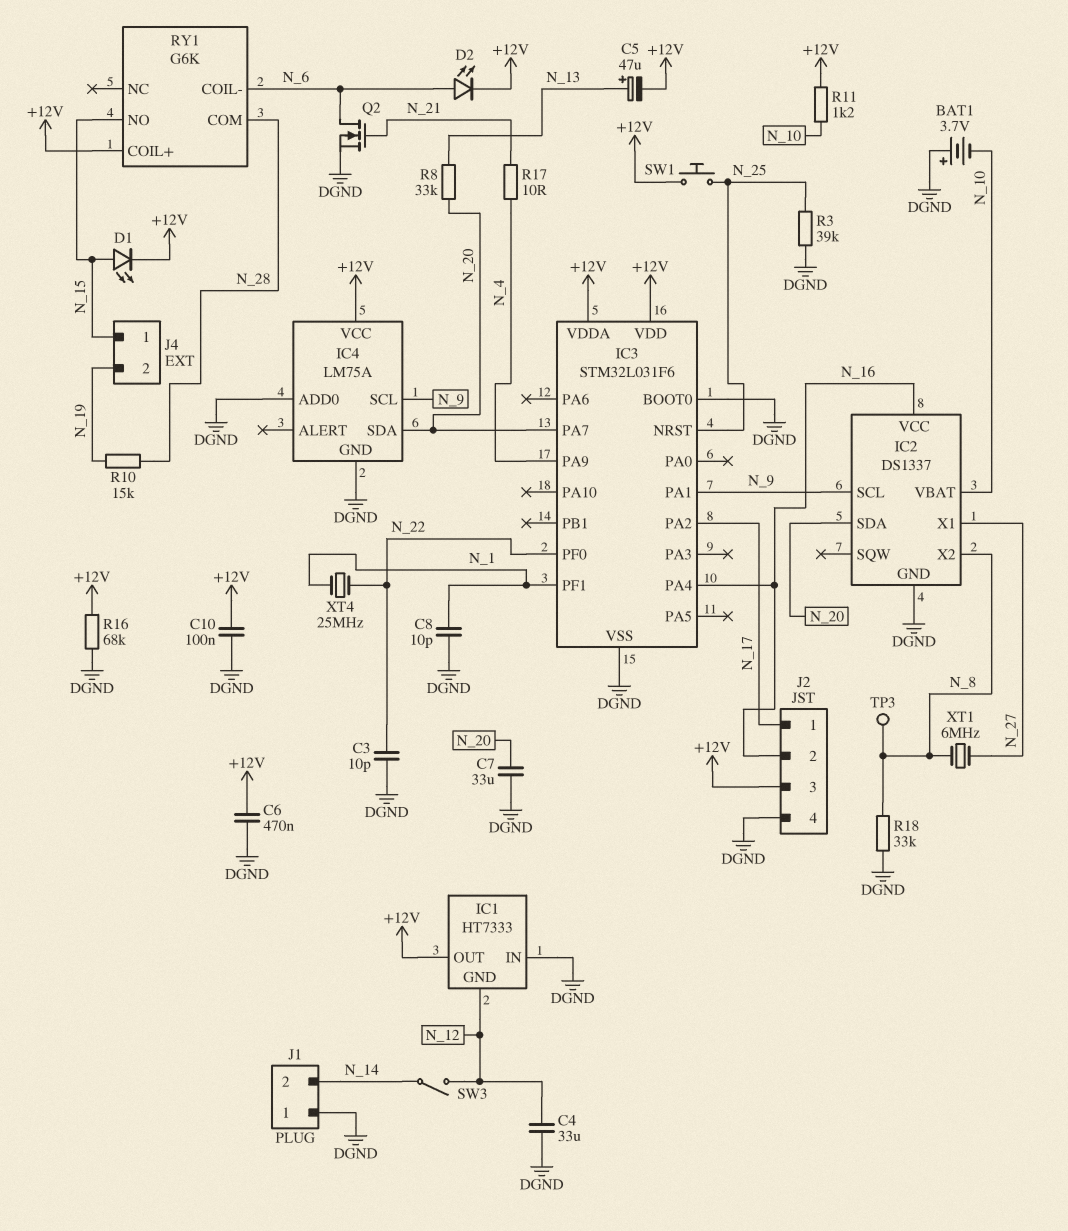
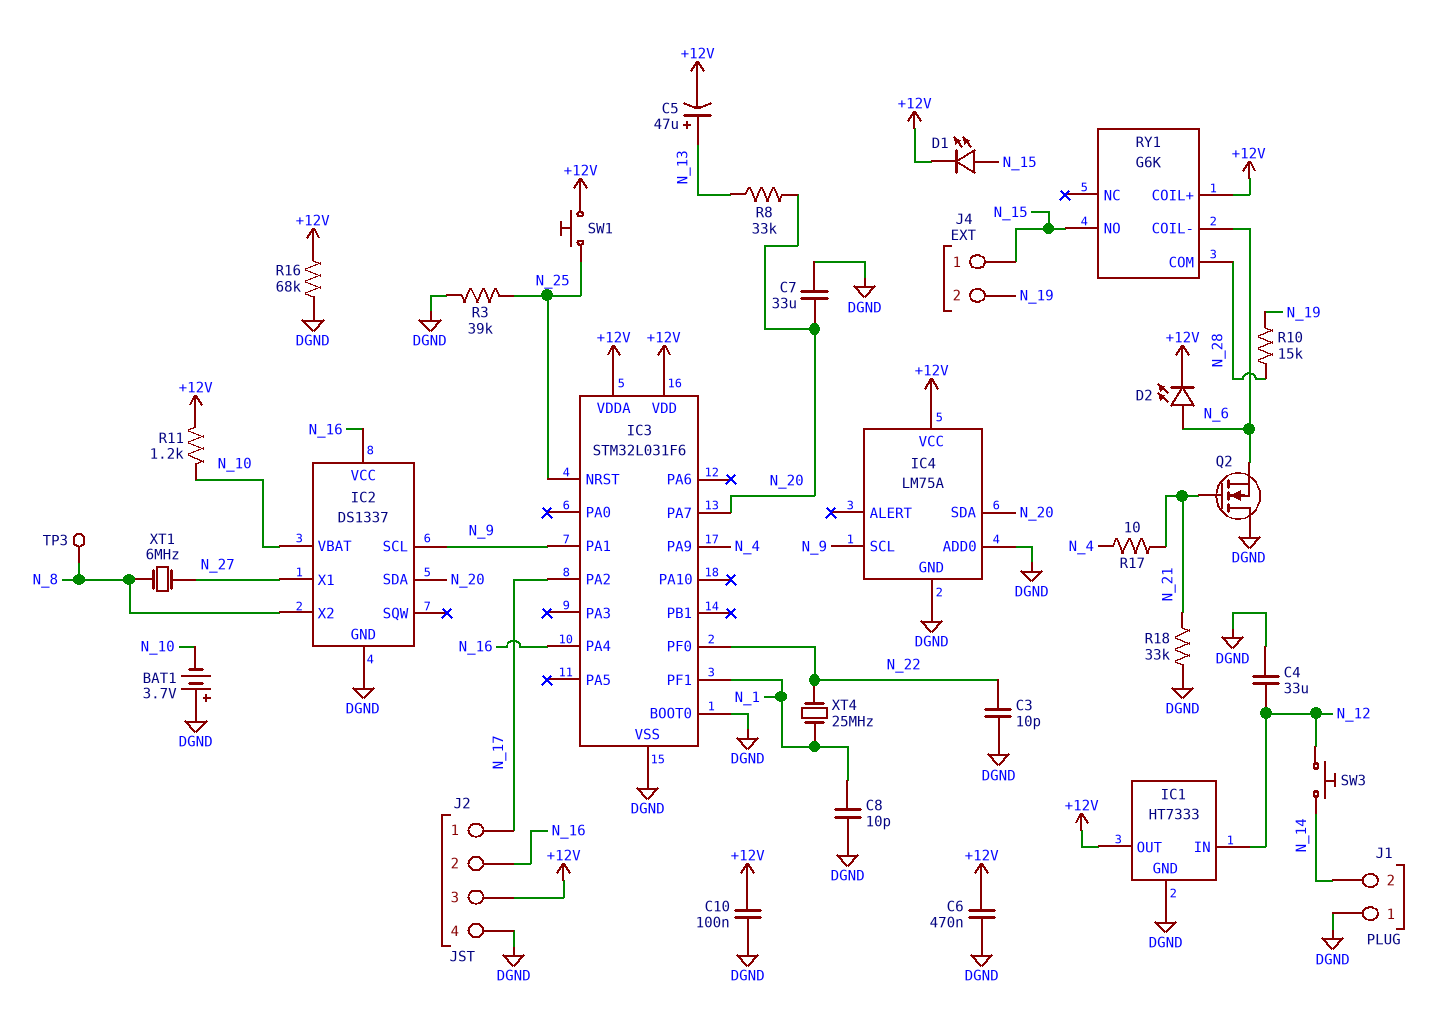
IC1 pin GND: N_12 -> DGND
IC1 pin IN: DGND -> N_12
Q2: NMOS (G N_21, D N_6, S DGND) -> NMOS (G N_21, D DGND, S N_6)
R18: 33k (DGND, N_8) -> 33k (DGND, N_21)
SW3: switch (N_12, N_14) -> button (N_12, N_14)

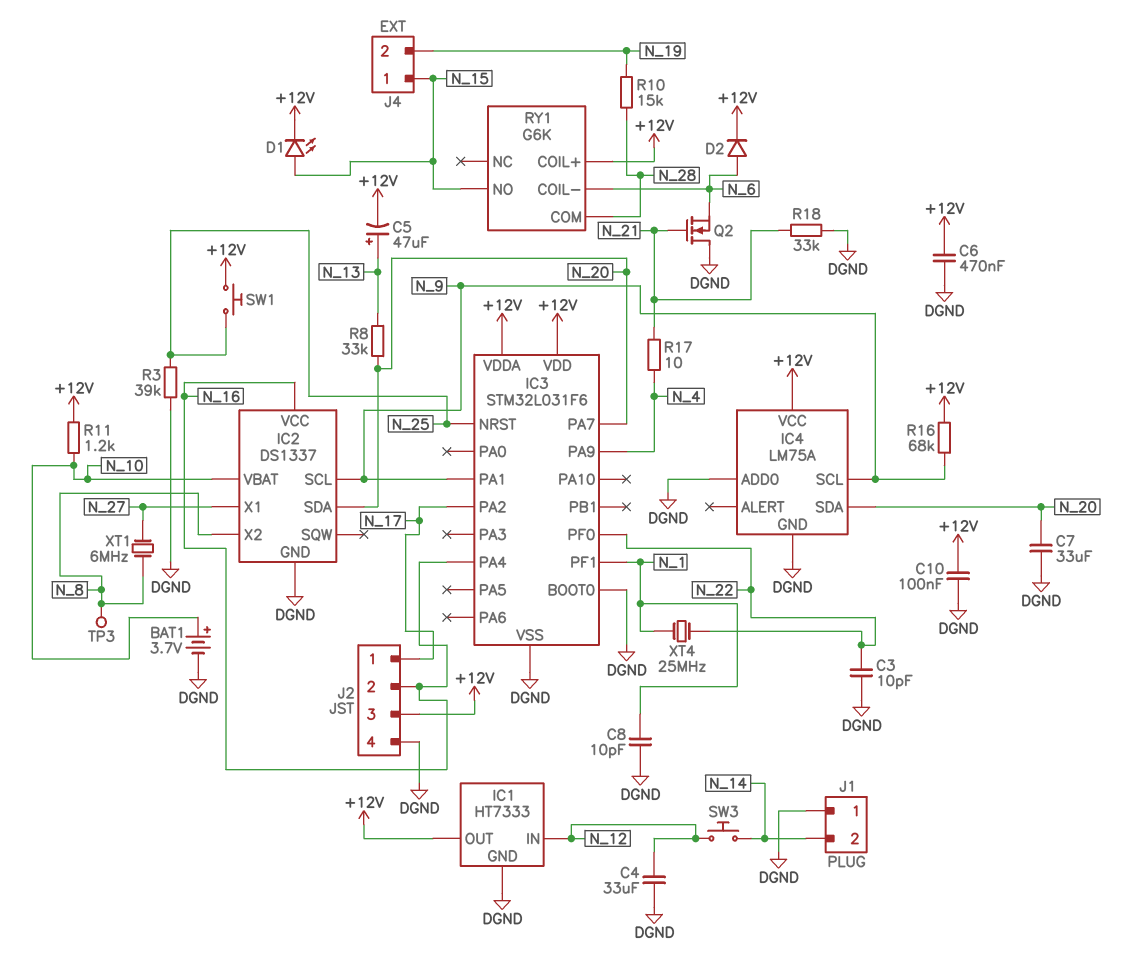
BAT1: 3.7V (plus DGND, minus N_10) -> 3.7V (plus N_10, minus DGND)
D2: LED (A N_6, K +12V) -> diode (A N_6, K +12V)
R16: 68k (+12V, DGND) -> 68k (+12V, N_9)

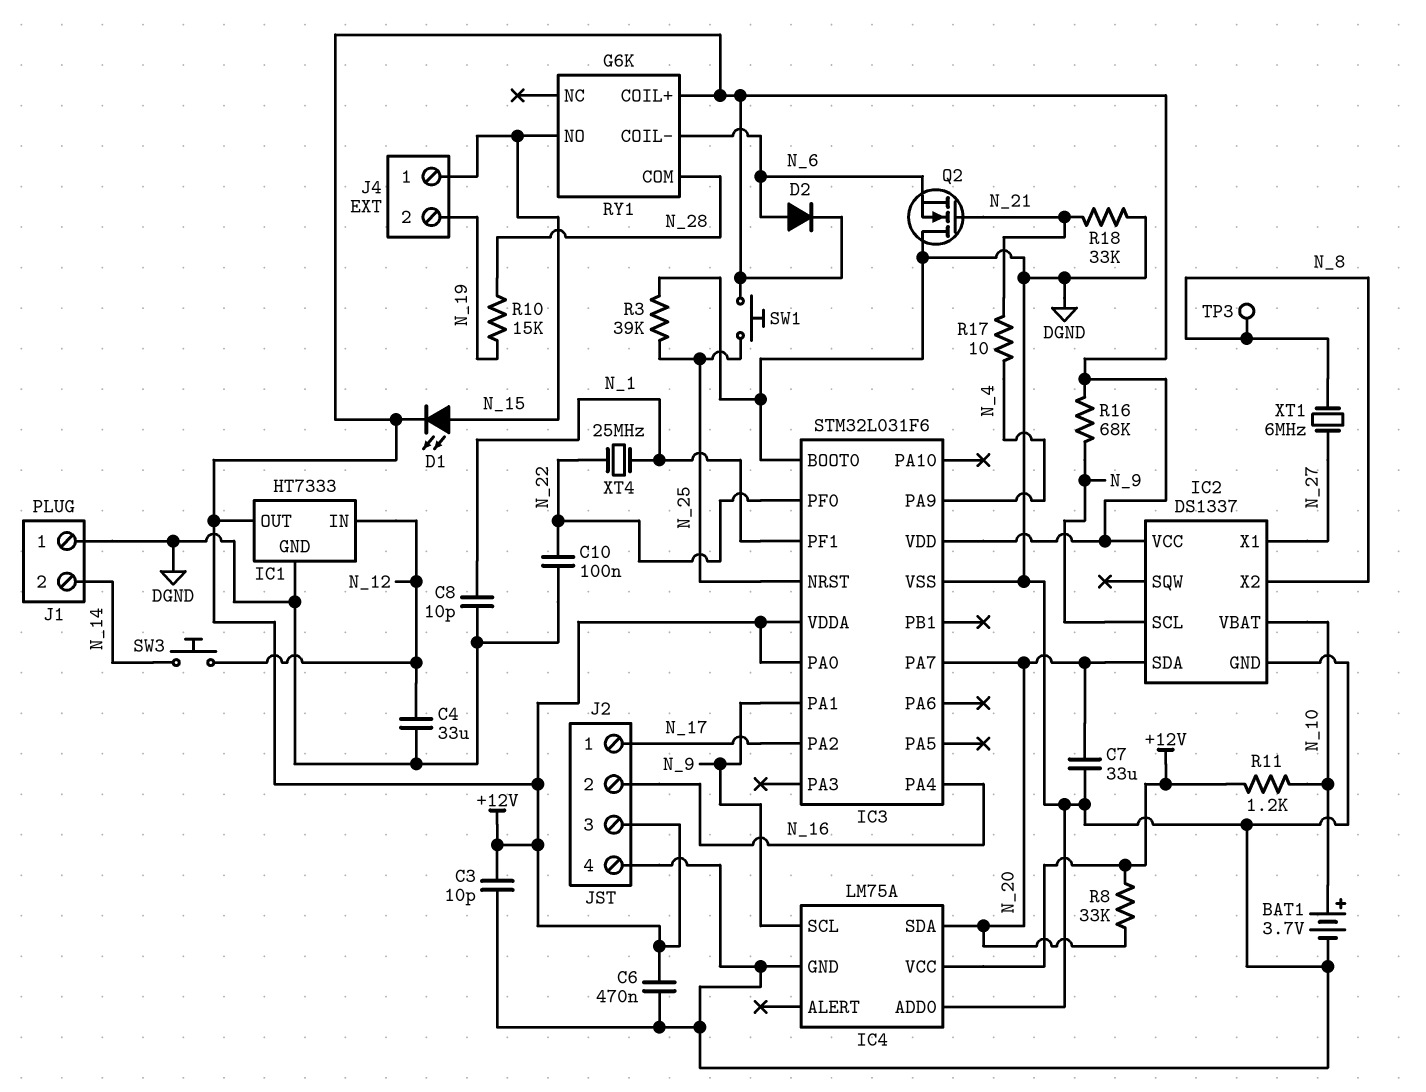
C3: 10pF (DGND, N_22) -> 10pF (+12V, DGND)
C5: 47uF (plus N_13, minus +12V) -> none
C10: 100nF (+12V, DGND) -> 100nF (DGND, N_22)
IC2 pin VCC: N_16 -> +12V
IC3 pin PA0: none -> +12V
R8: 33k (N_13, N_20) -> 33k (+12V, N_20)

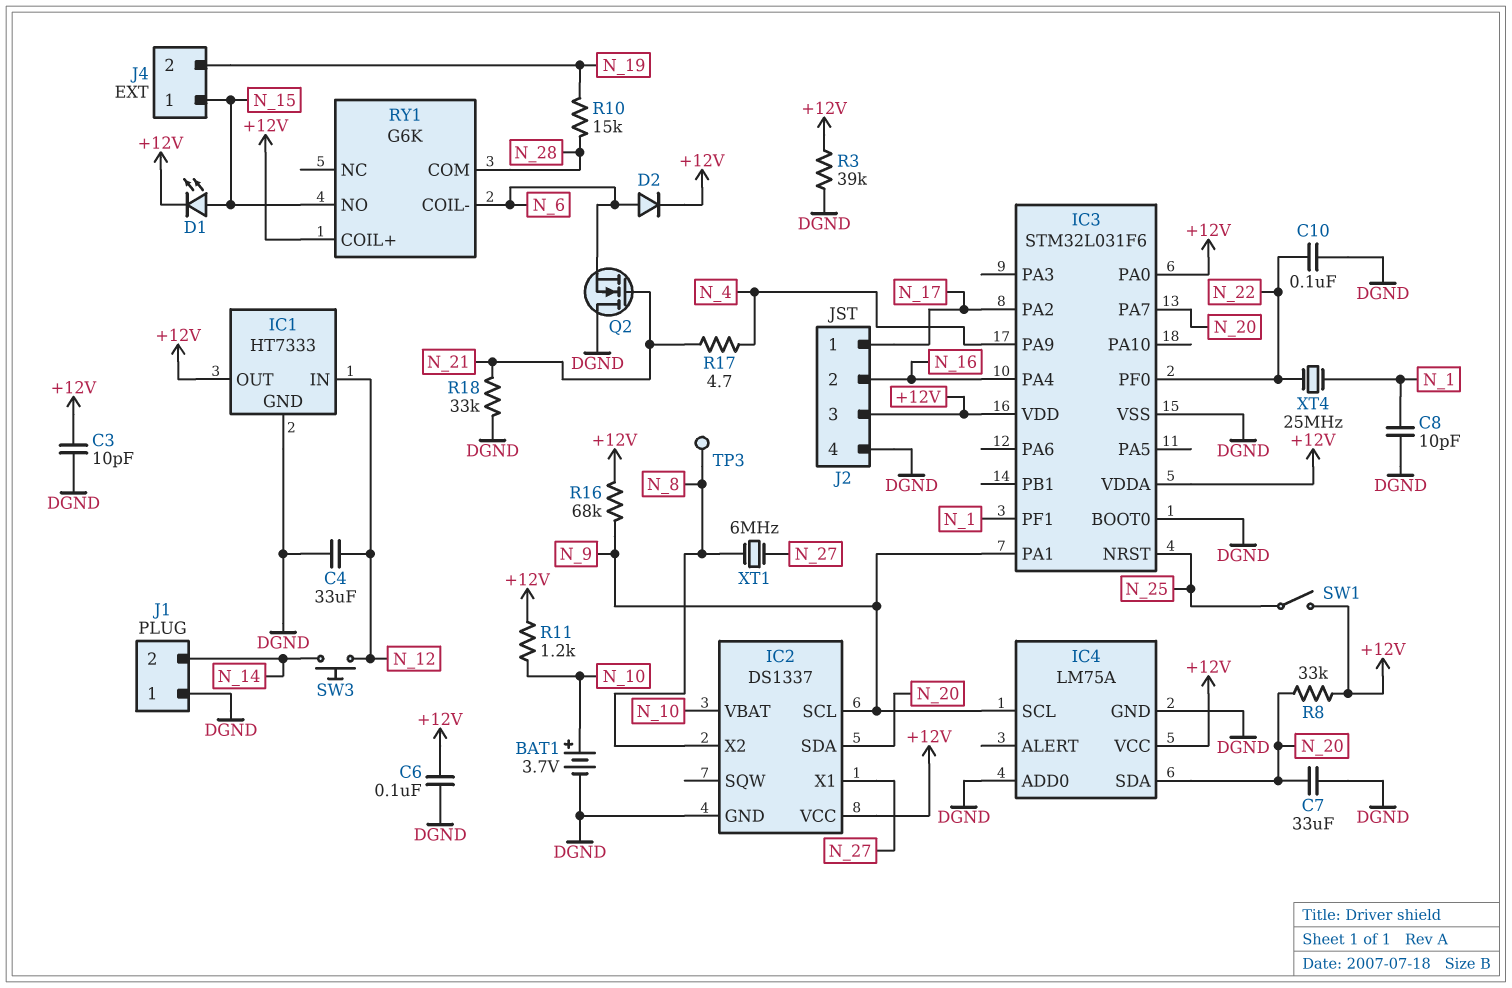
C6: 470nF (+12V, DGND) -> 100nF (+12V, DGND)
R3: 39k (DGND, N_25) -> 39k (+12V, DGND)
R17: 10 (N_4, N_21) -> 4.7 (N_4, N_21)
SW1: button (+12V, N_25) -> switch (+12V, N_25)

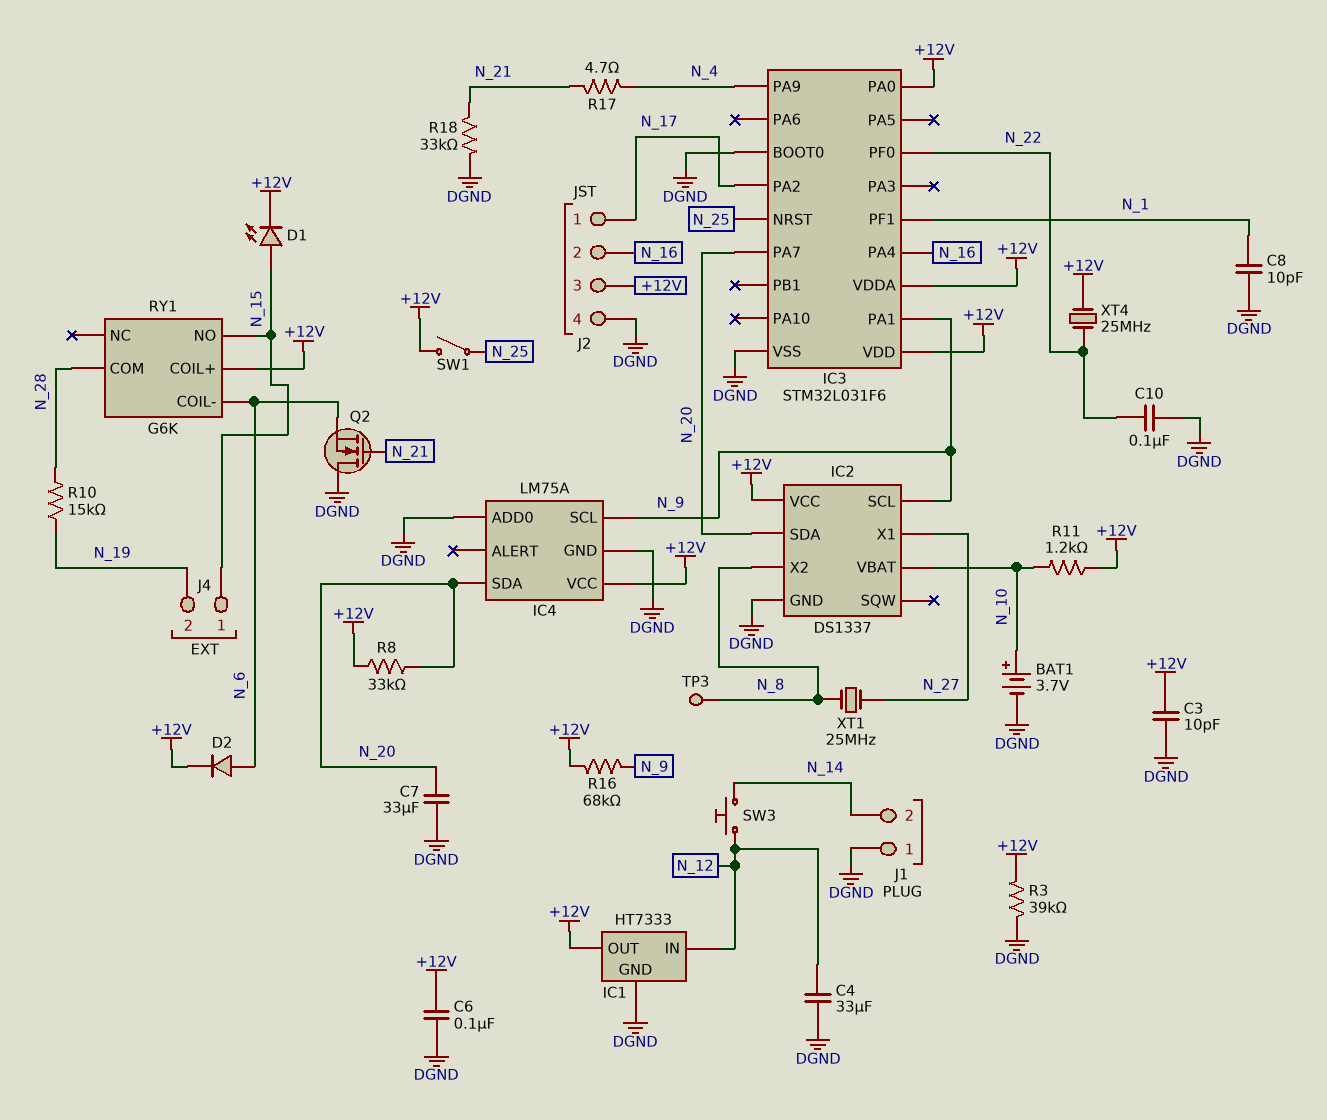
XT1: 6MHz (N_8, N_27) -> 25MHz (N_8, N_27)
XT4: 25MHz (N_1, N_22) -> 25MHz (+12V, N_22)

